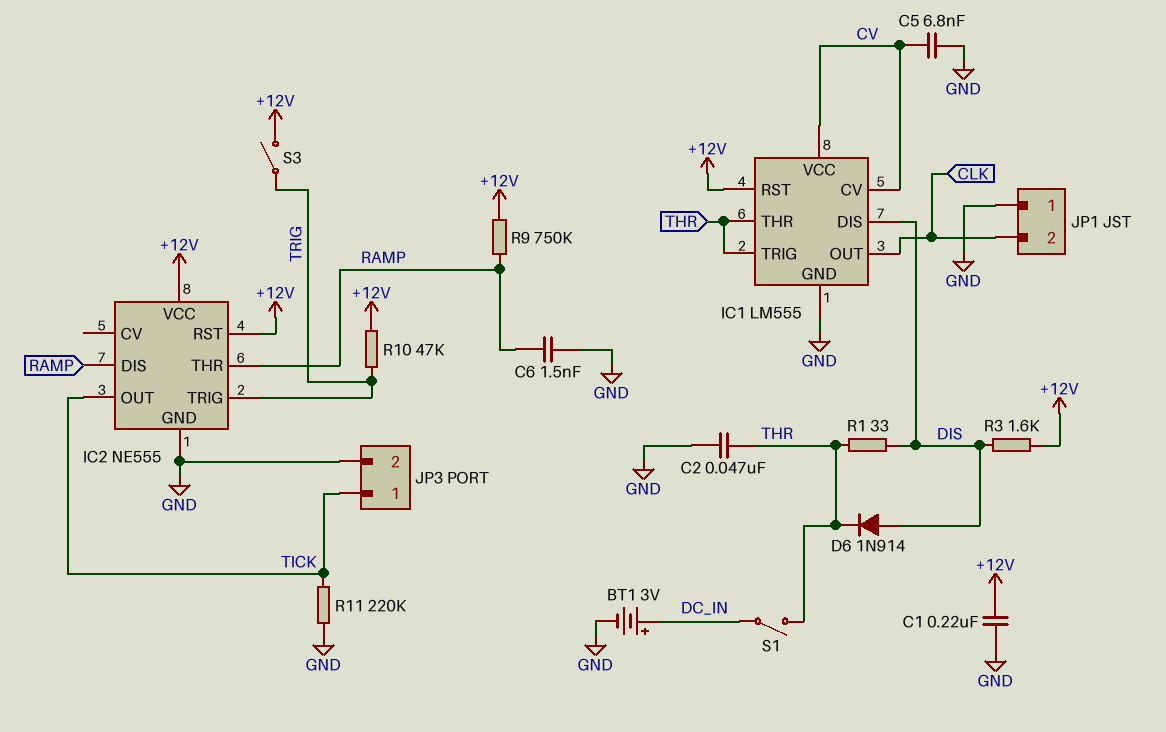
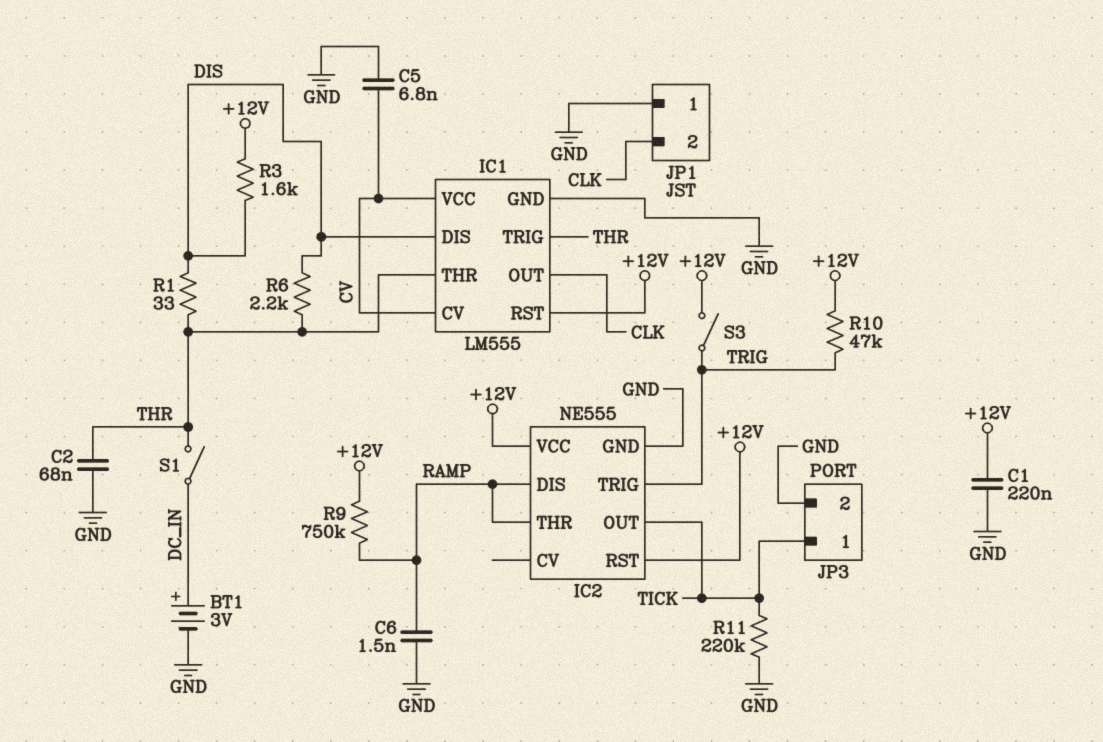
C2: 47nF (GND, THR) -> 68nF (GND, THR)
D6: diode 1N914 (A DIS, K THR) -> none
R6: none -> 2.2k (DIS, THR)

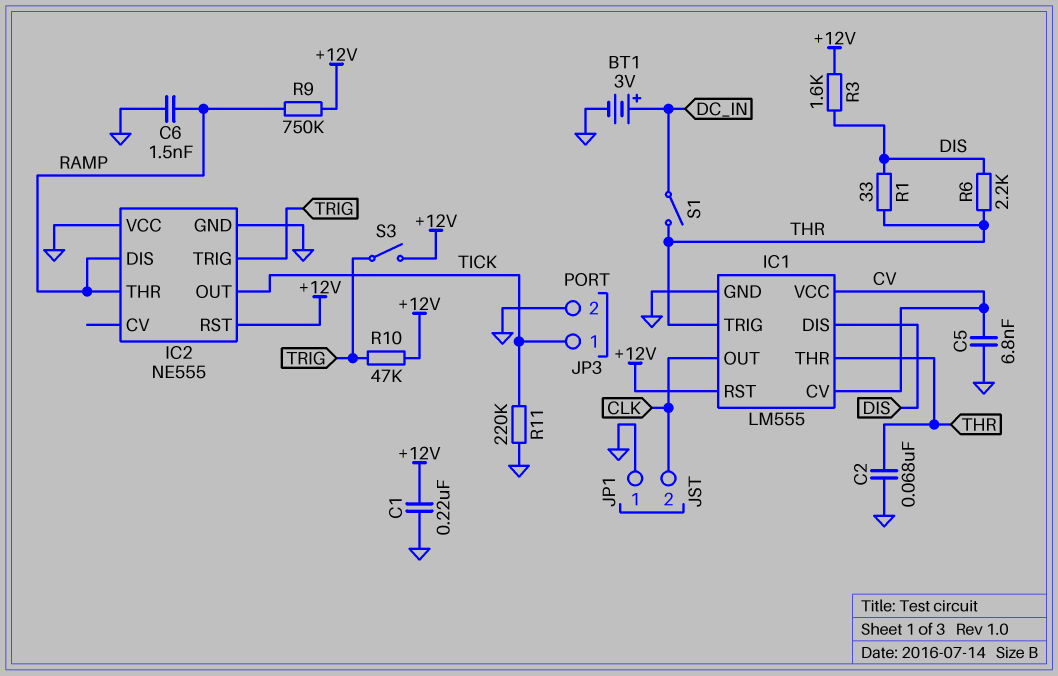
IC2 pin VCC: +12V -> GND

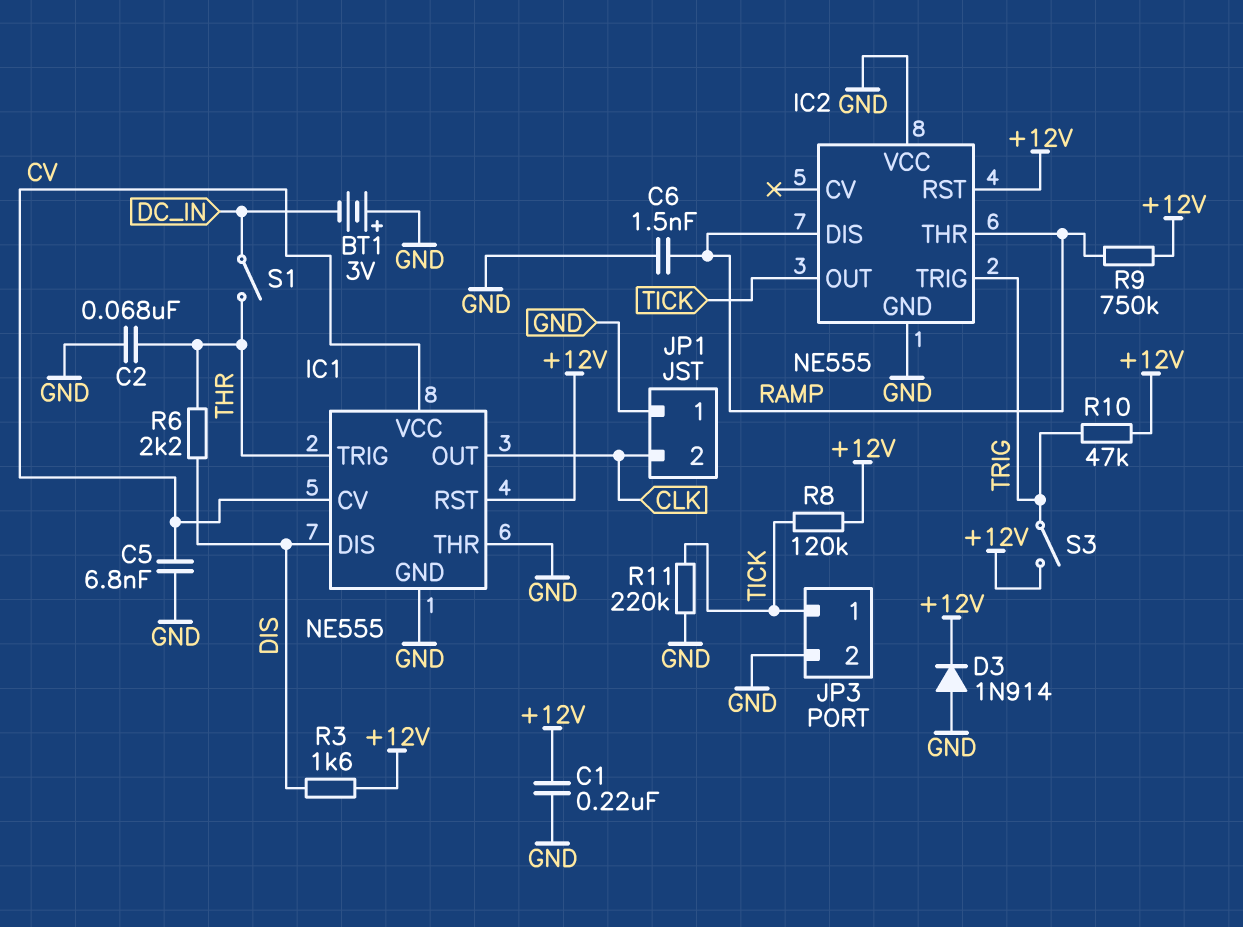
BT1: 3V (plus DC_IN, minus GND) -> 3V (plus GND, minus DC_IN)
D3: none -> diode 1N914 (A GND, K +12V)
IC1: LM555 -> NE555
IC1 pin THR: THR -> GND
R1: 33 (DIS, THR) -> none
R8: none -> 120k (+12V, TICK)

